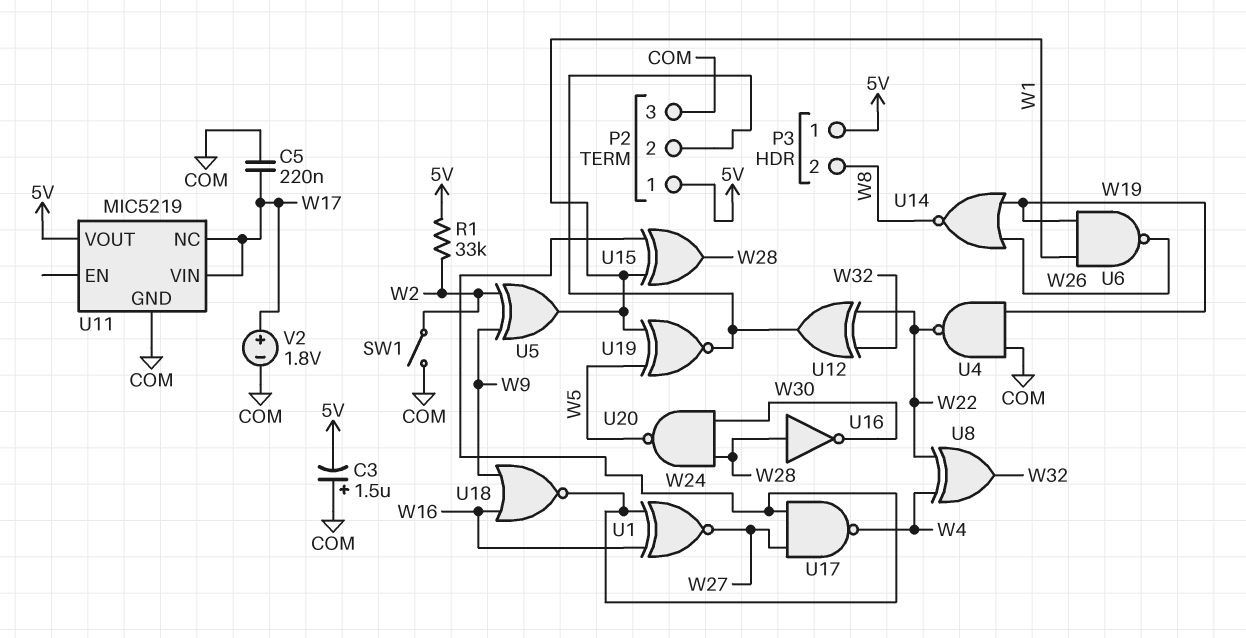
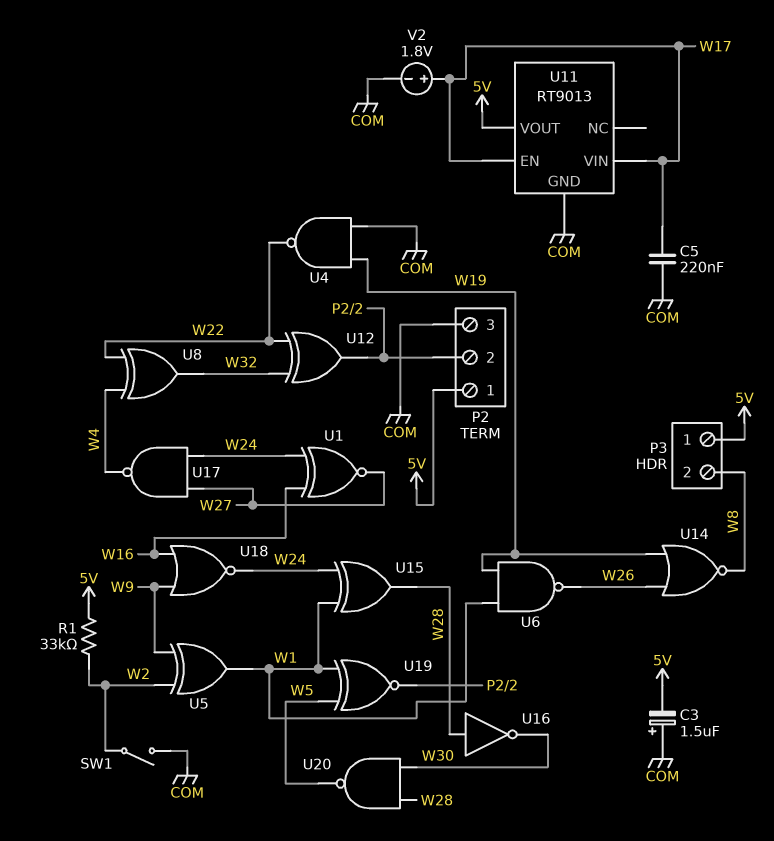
U11: MIC5219 -> RT9013
U11 pin EN: none -> W17
U11 pin NC: W17 -> none

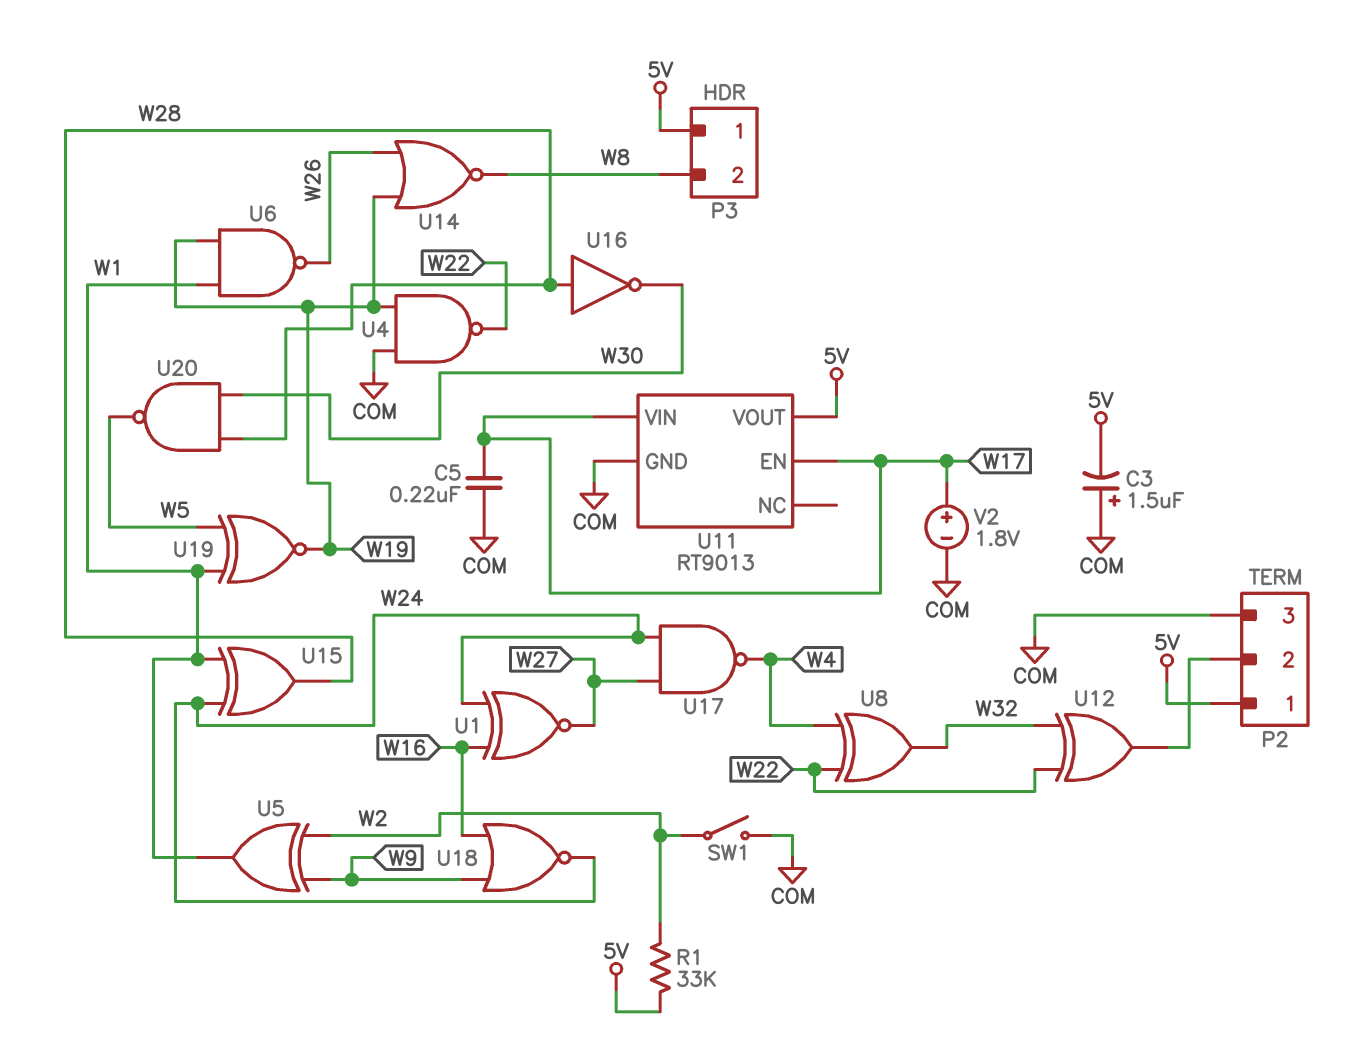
U19: XNOR (in W1, in W5, out P2/2) -> XNOR (in W1, in W5, out W19)

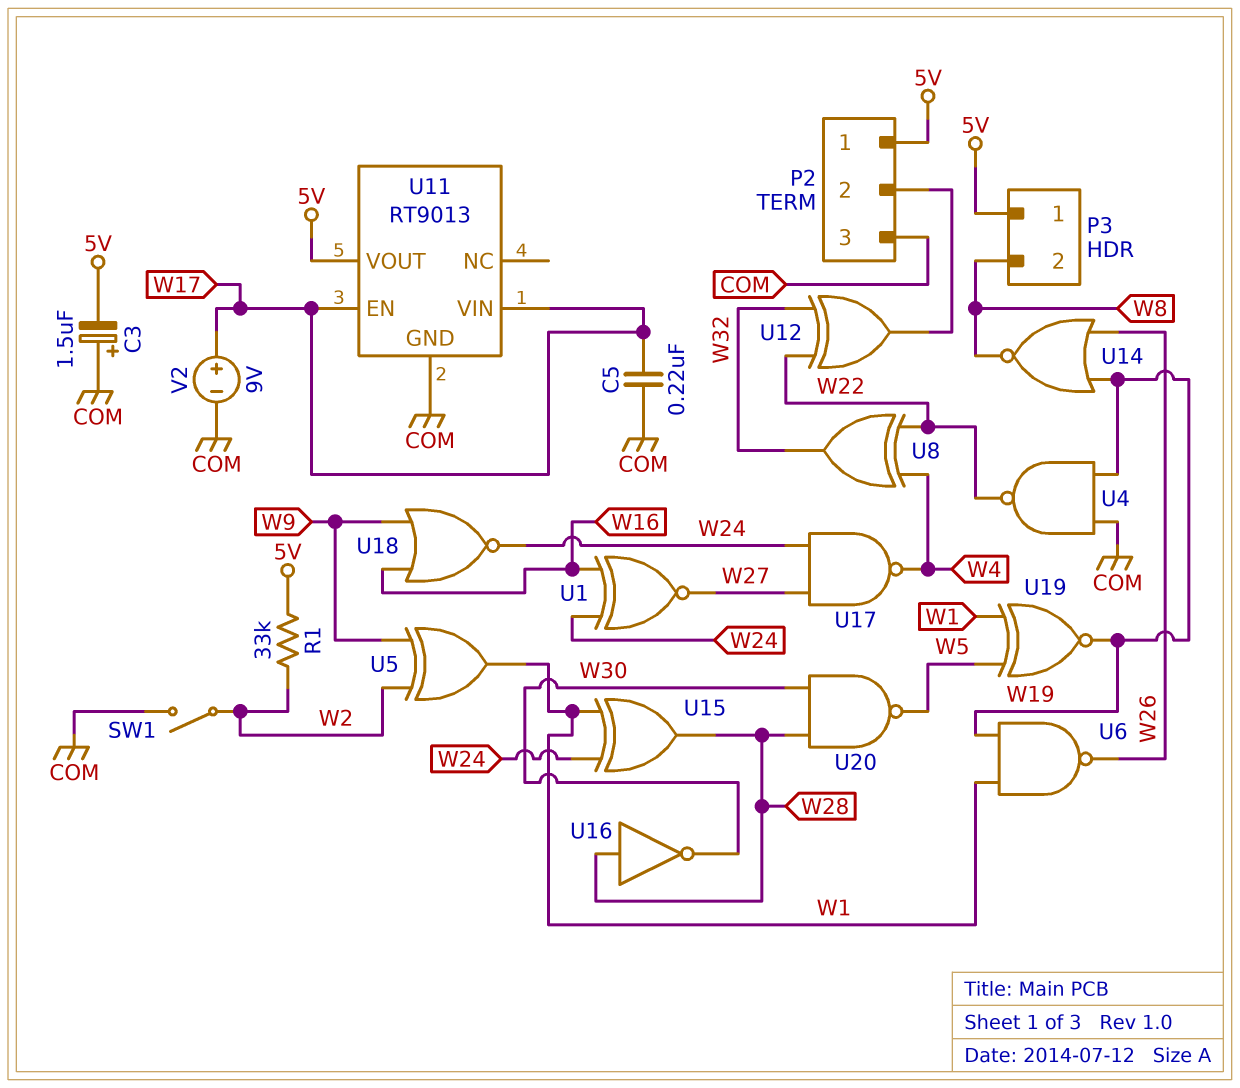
V2: 1.8V (plus W17, minus COM) -> 9V (plus W17, minus COM)

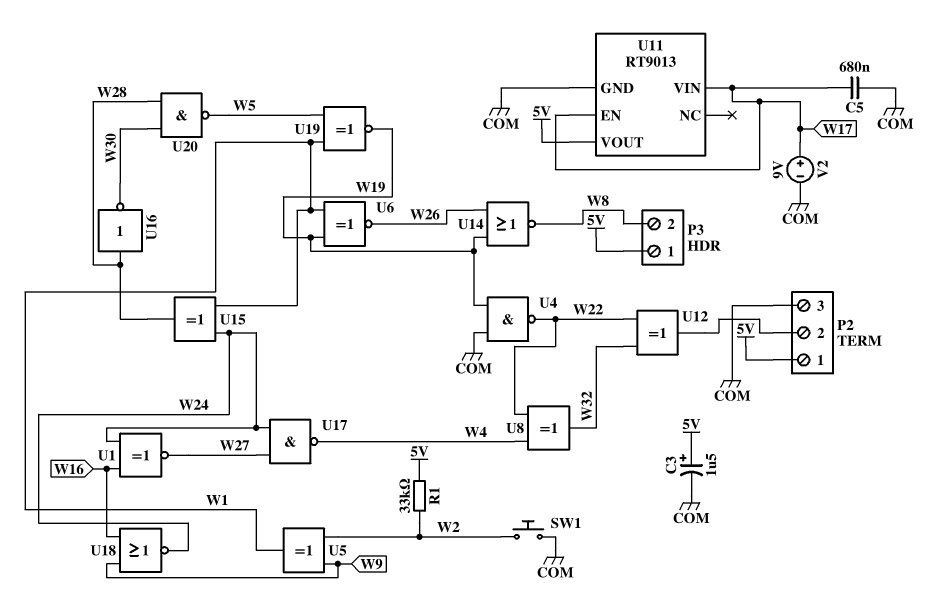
C3: 1.5uF (plus COM, minus 5V) -> 1.5uF (plus 5V, minus COM)
C5: 220nF (COM, W17) -> 680nF (COM, W17)
SW1: switch (COM, W2) -> button (COM, W2)
U6: NAND (in W1, in W19, out W26) -> XNOR (in W1, in W19, out W26)

